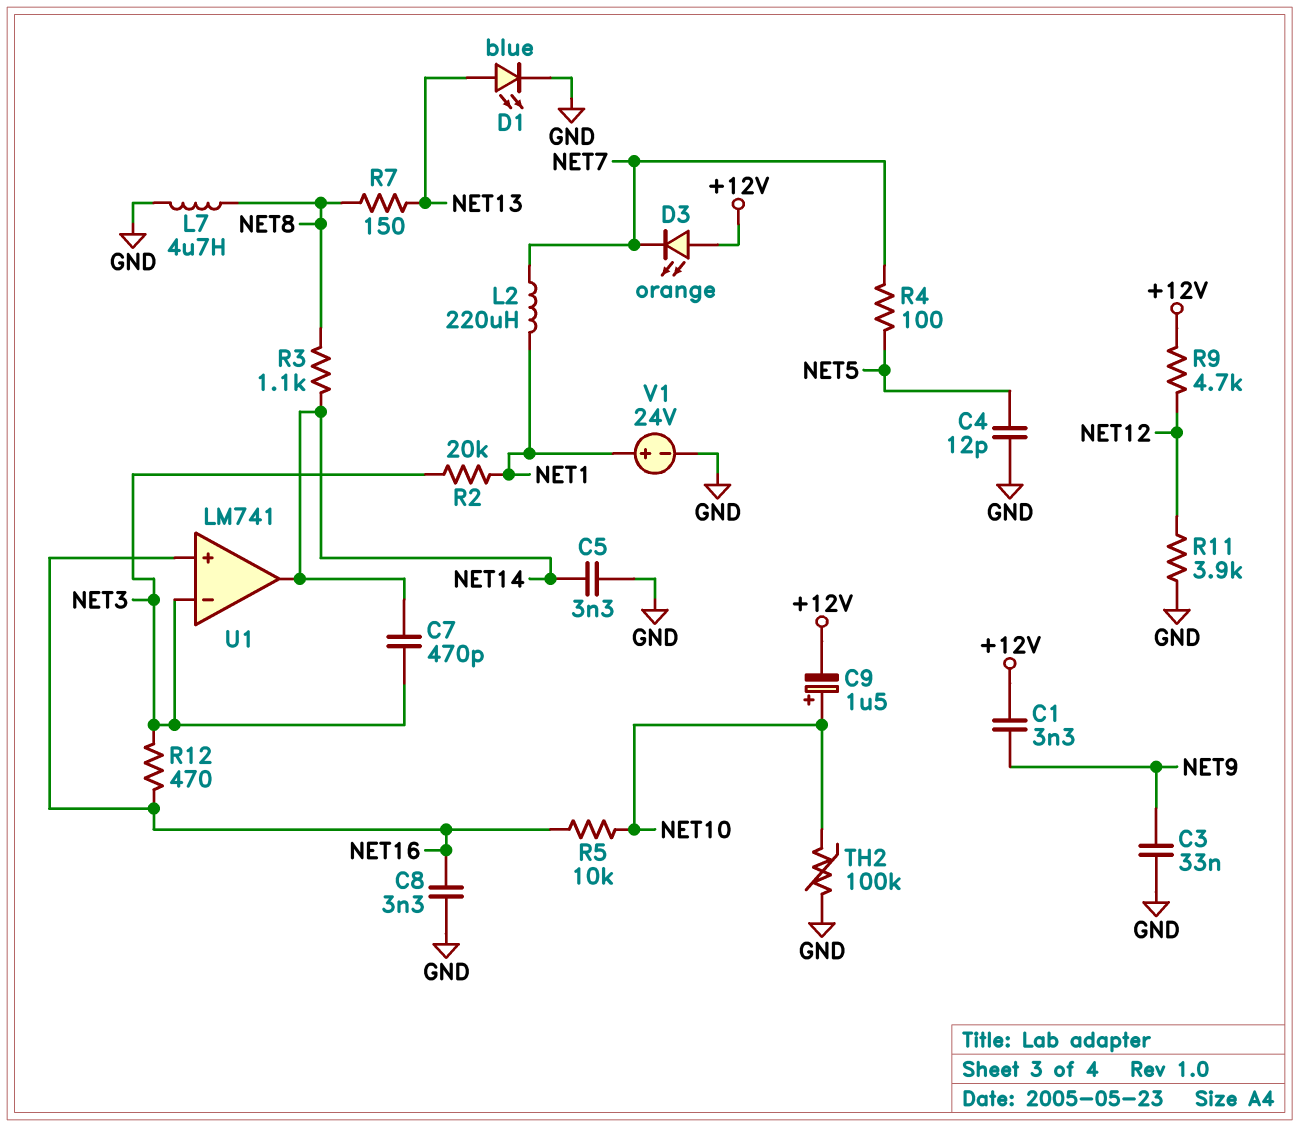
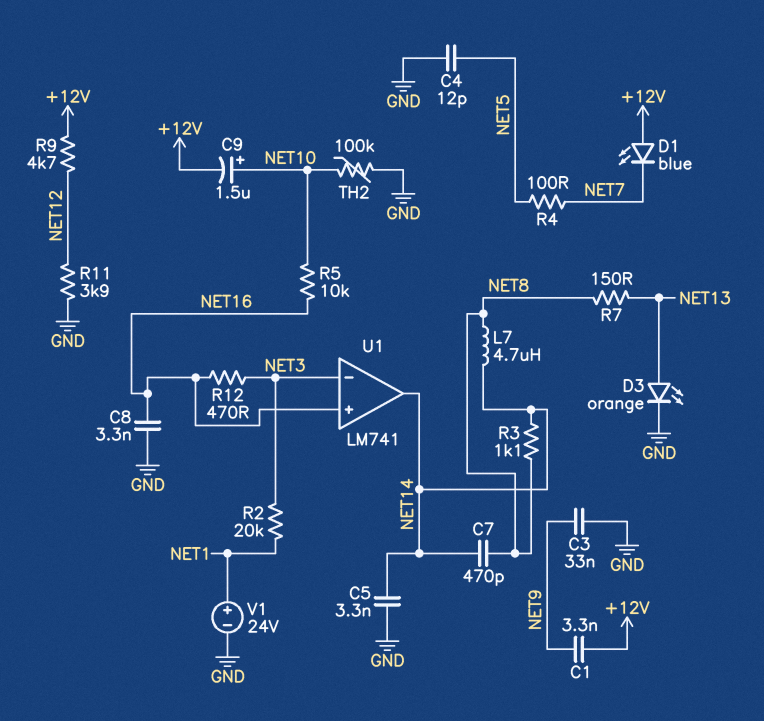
C7: 470pF (NET3, NET14) -> 470pF (NET8, NET14)
D1: LED blue (A NET13, K GND) -> LED blue (A +12V, K NET7)
D3: LED orange (A +12V, K NET7) -> LED orange (A NET13, K GND)
L2: 220uH (NET1, NET7) -> none
L7: 4.7uH (GND, NET8) -> 4.7uH (NET8, NET14)

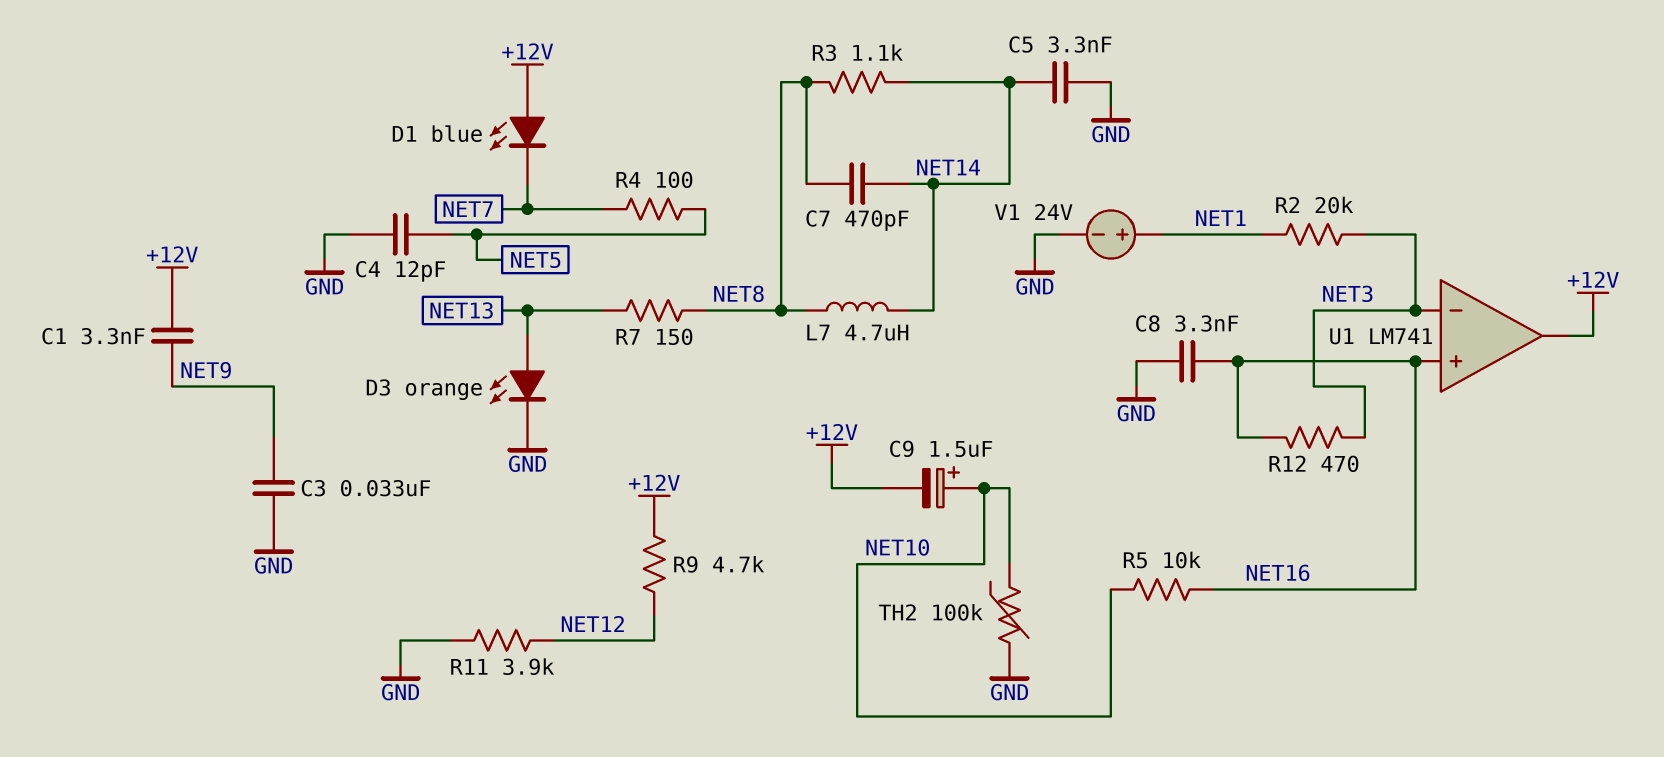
U1 pin out: NET14 -> +12V

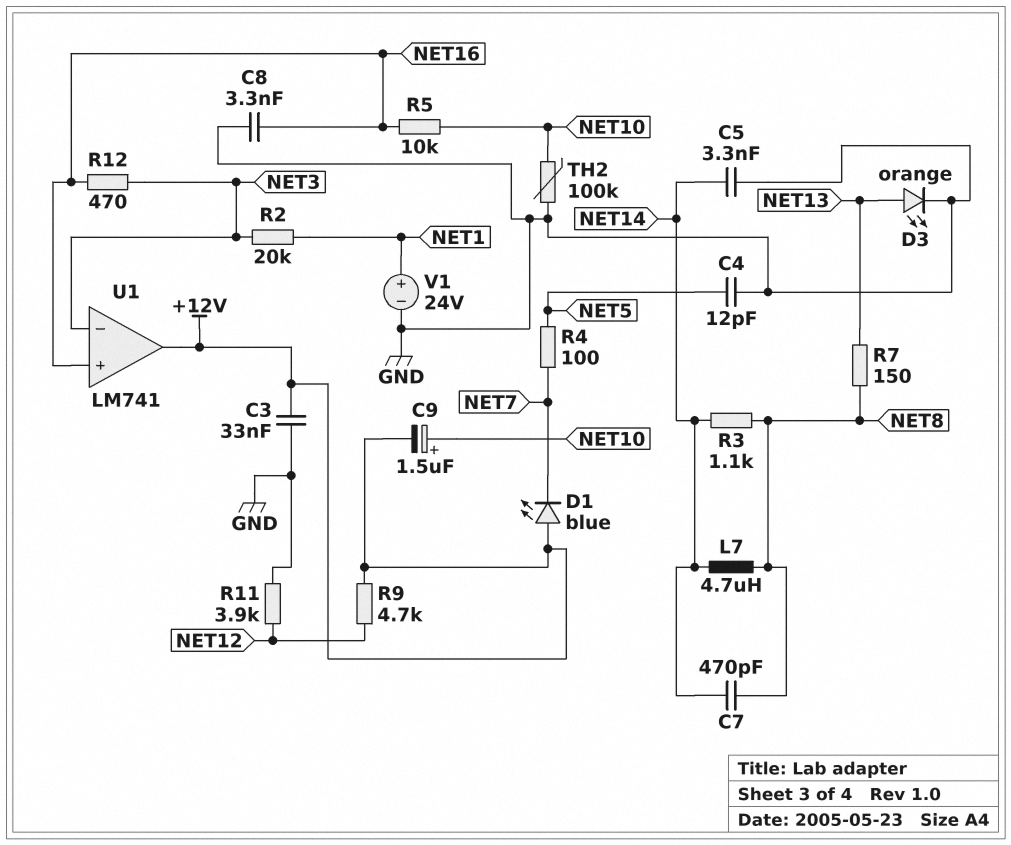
C1: 3.3nF (+12V, NET9) -> none
C3: 33nF (GND, NET9) -> 33nF (+12V, GND)

